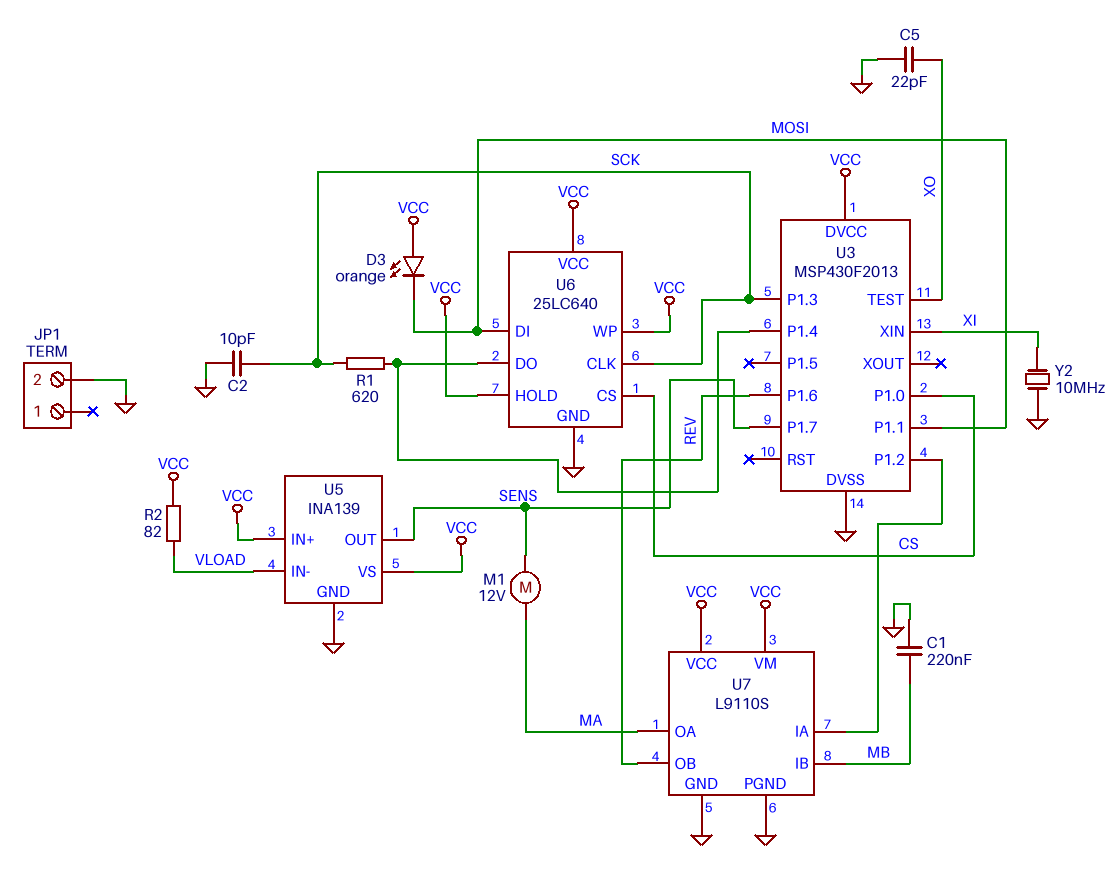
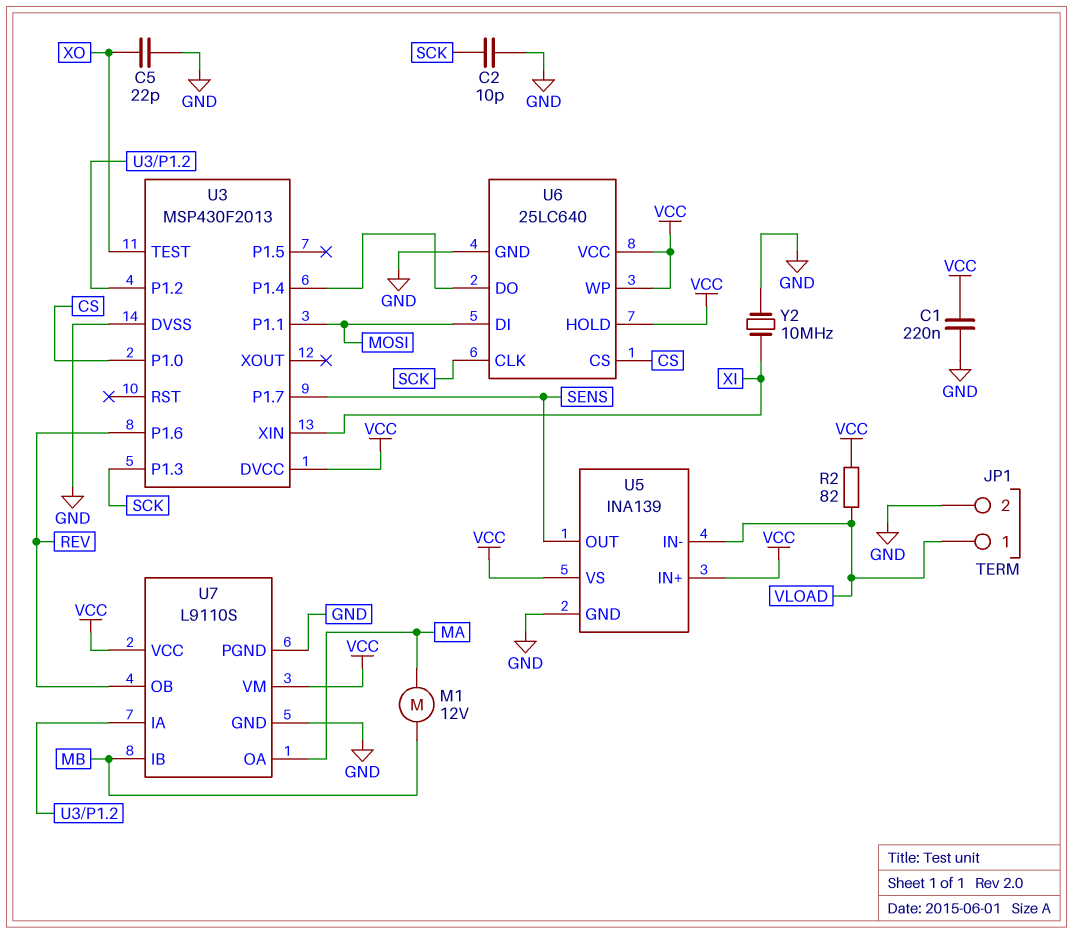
C1: 220nF (GND, MB) -> 220nF (GND, VCC)
D3: LED orange (A VCC, K MOSI) -> none
JP1 pin 1: none -> VLOAD
M1: motor 12V (MA, SENS) -> motor 12V (MA, MB)
R1: 620 (SCK, U3/P1.4) -> none

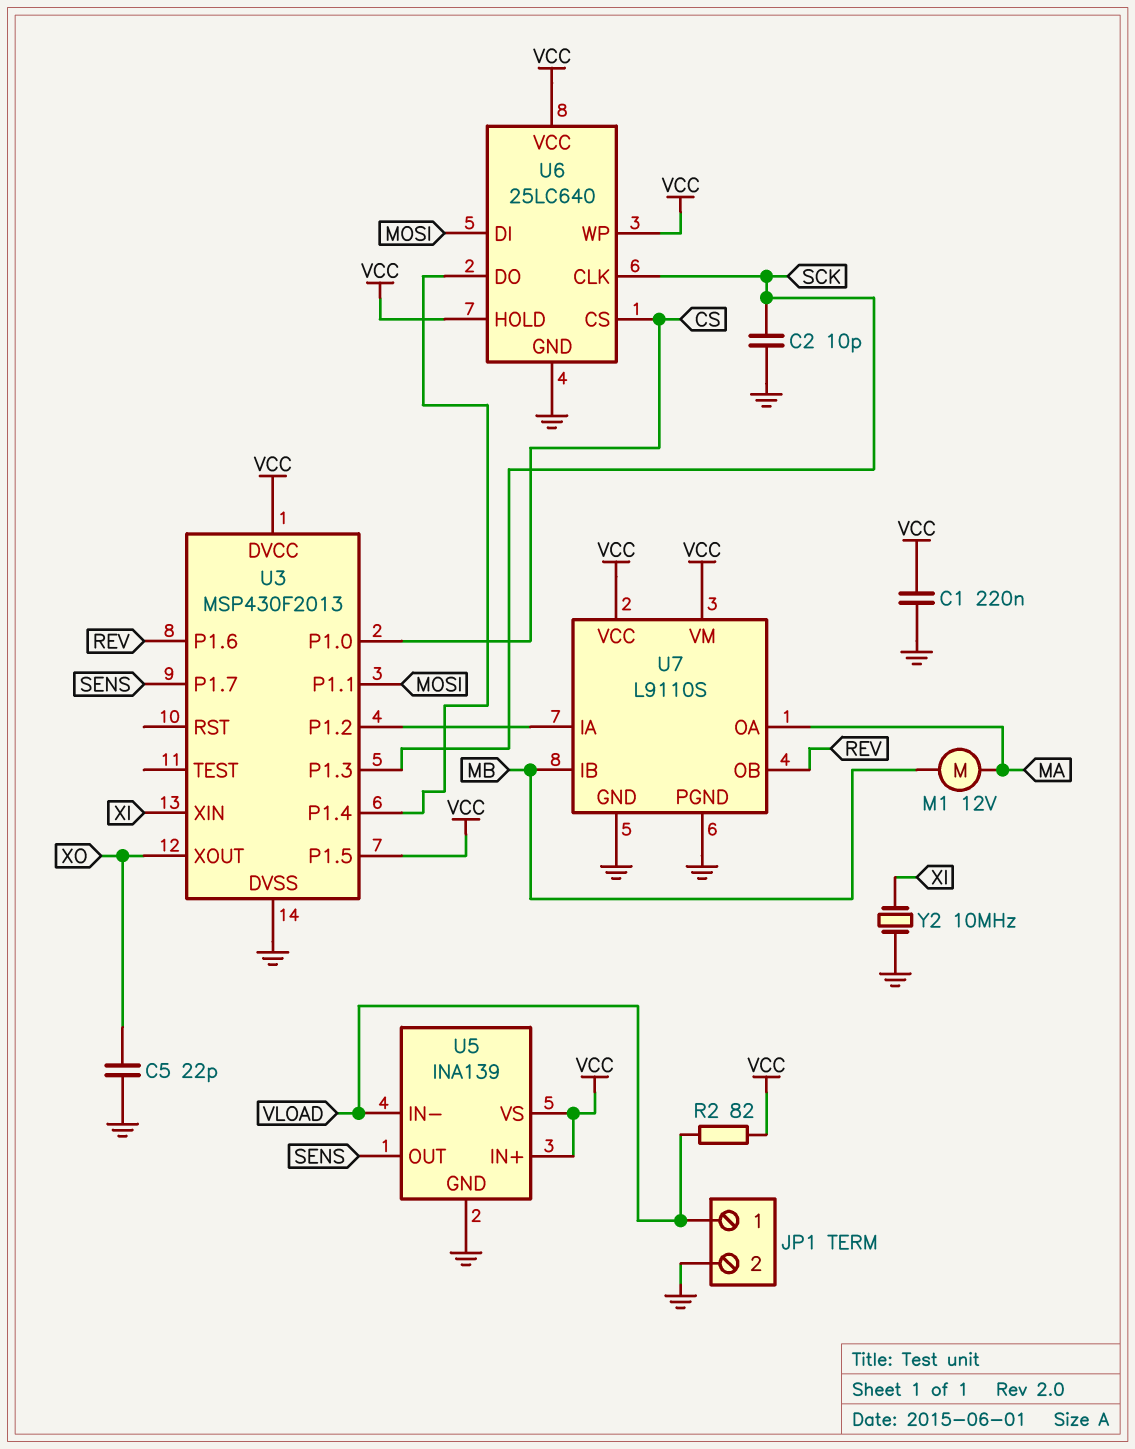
U3 pin P1.5: none -> VCC
U3 pin TEST: XO -> none
U3 pin XOUT: none -> XO

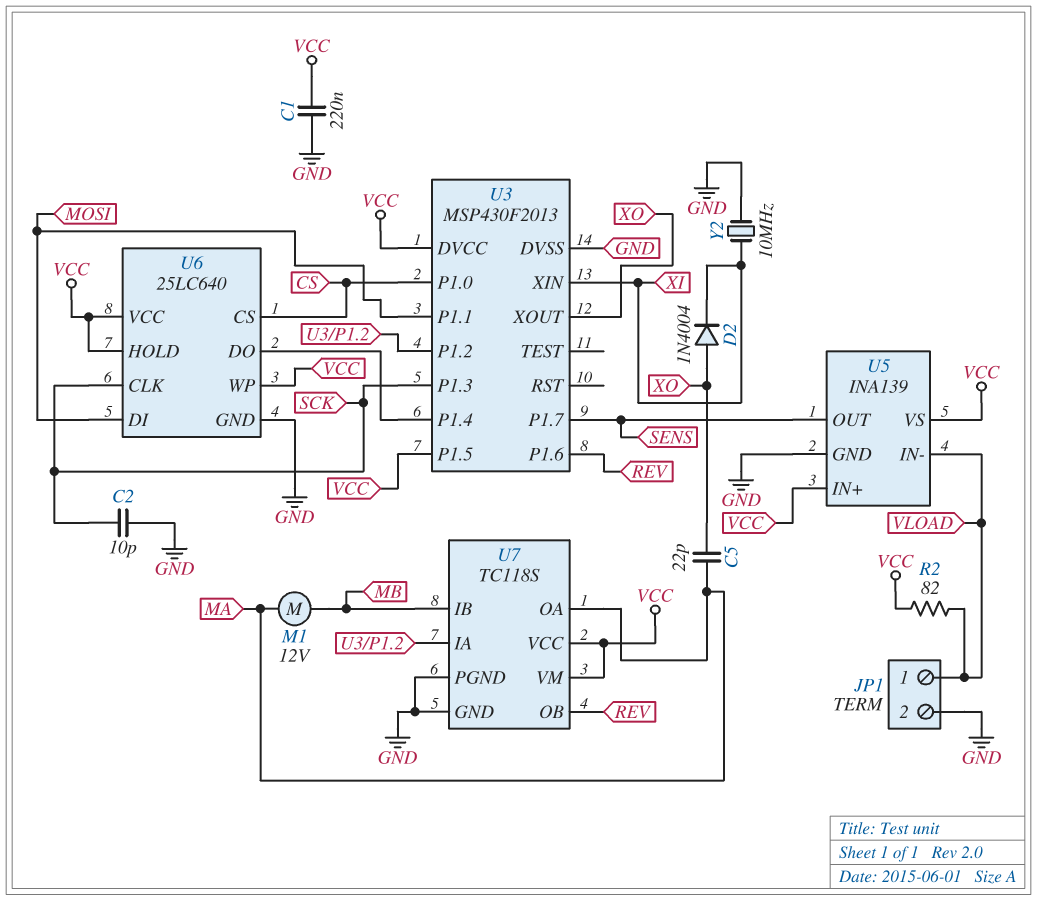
C5: 22pF (GND, XO) -> 22pF (MA, XO)
D2: none -> diode 1N4004 (A XO, K XI)
U7: L9110S -> TC118S

